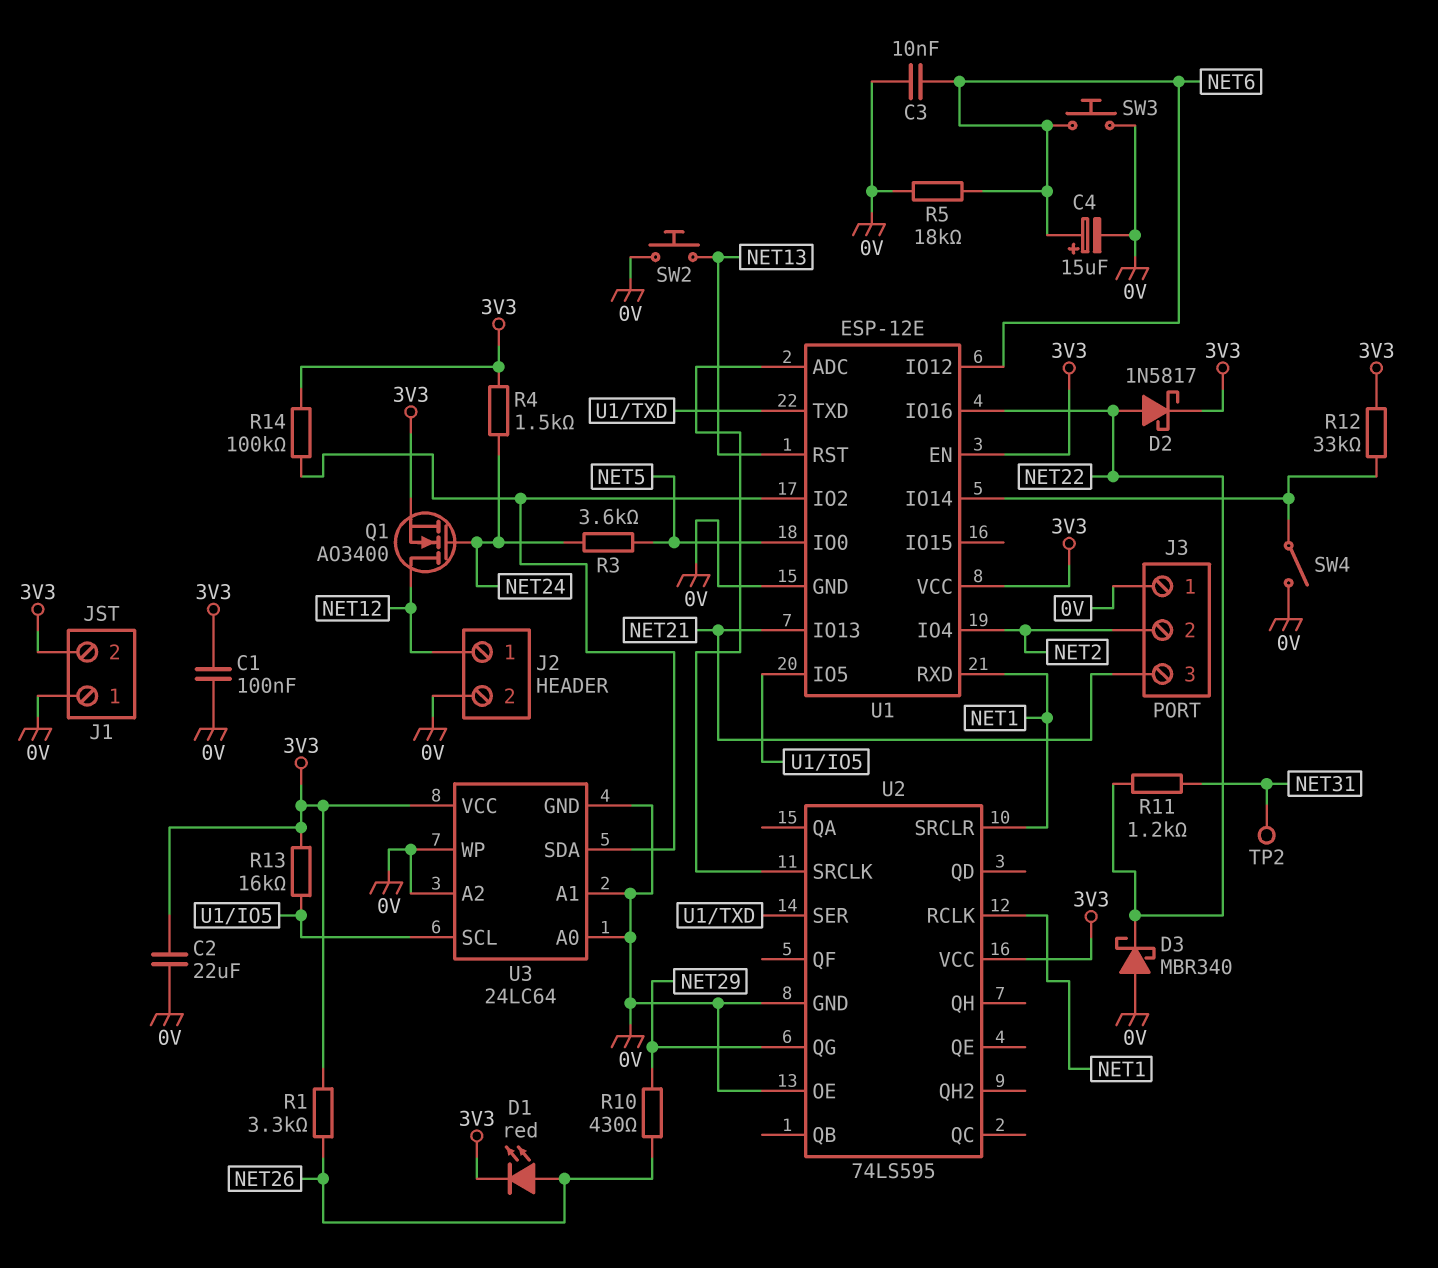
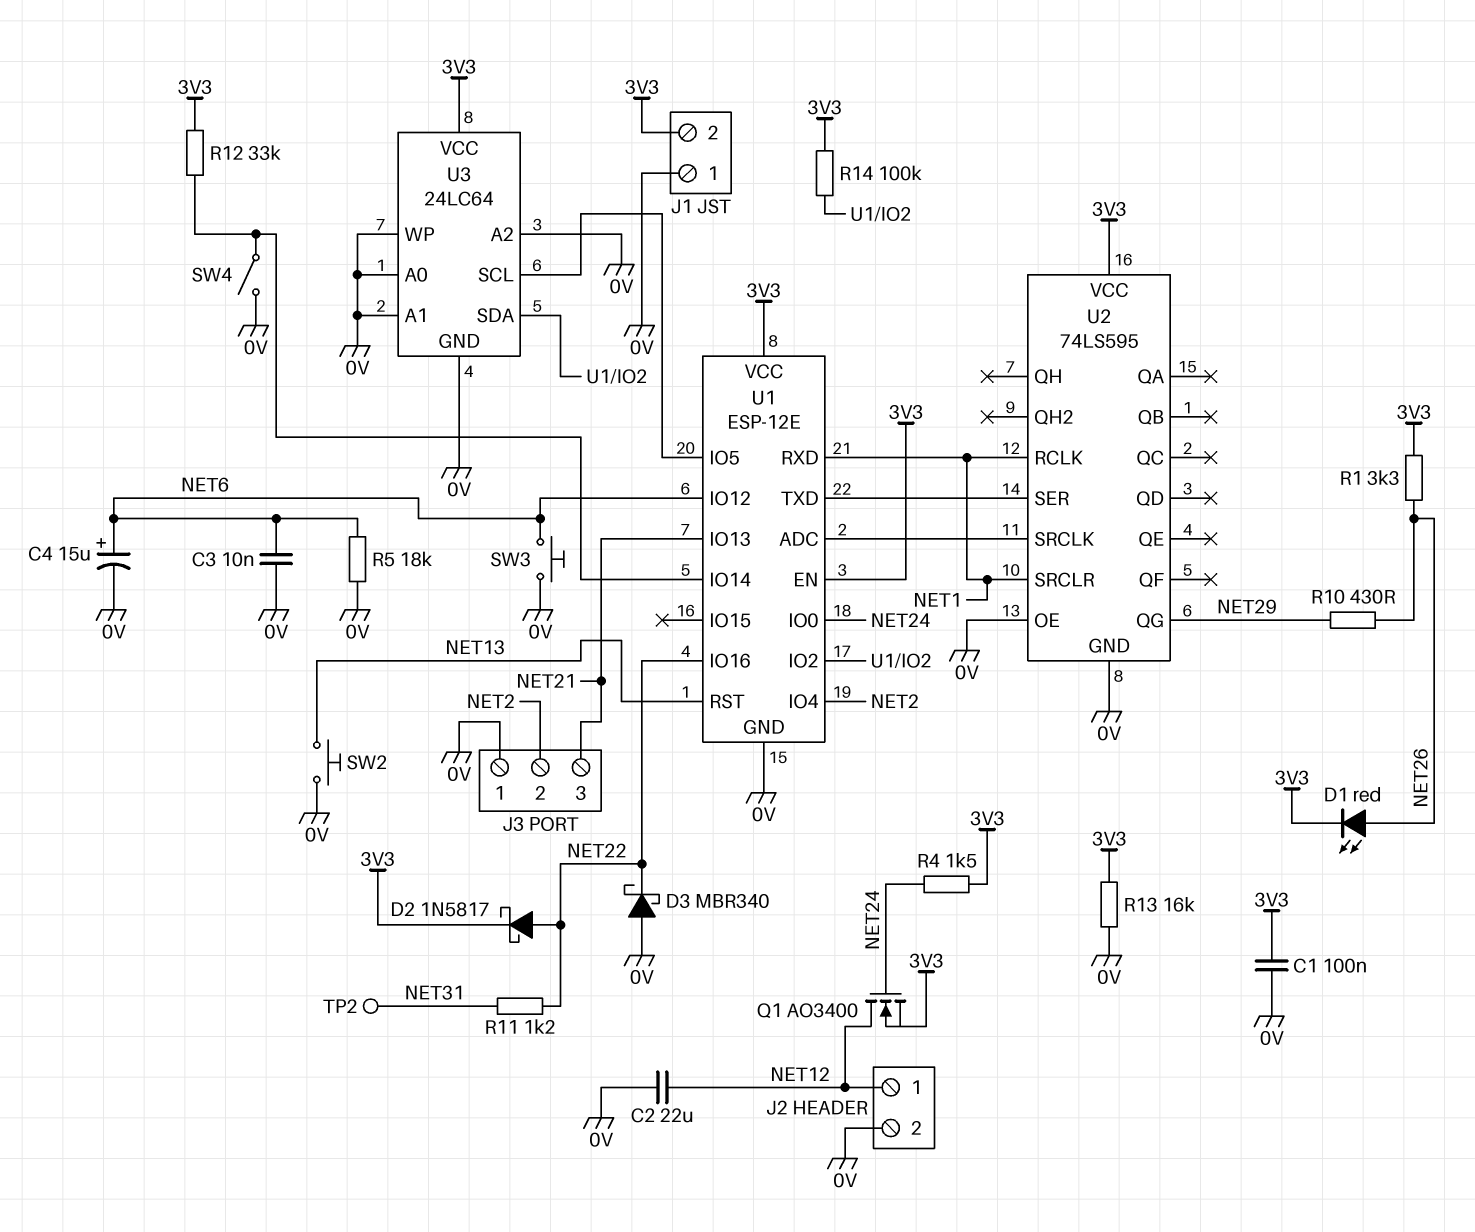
C2: 22uF (0V, 3V3) -> 22uF (0V, NET12)
R3: 3.6k (NET5, NET24) -> none
R13: 16k (3V3, U1/IO5) -> 16k (0V, 3V3)
U1 pin IO0: NET5 -> NET24

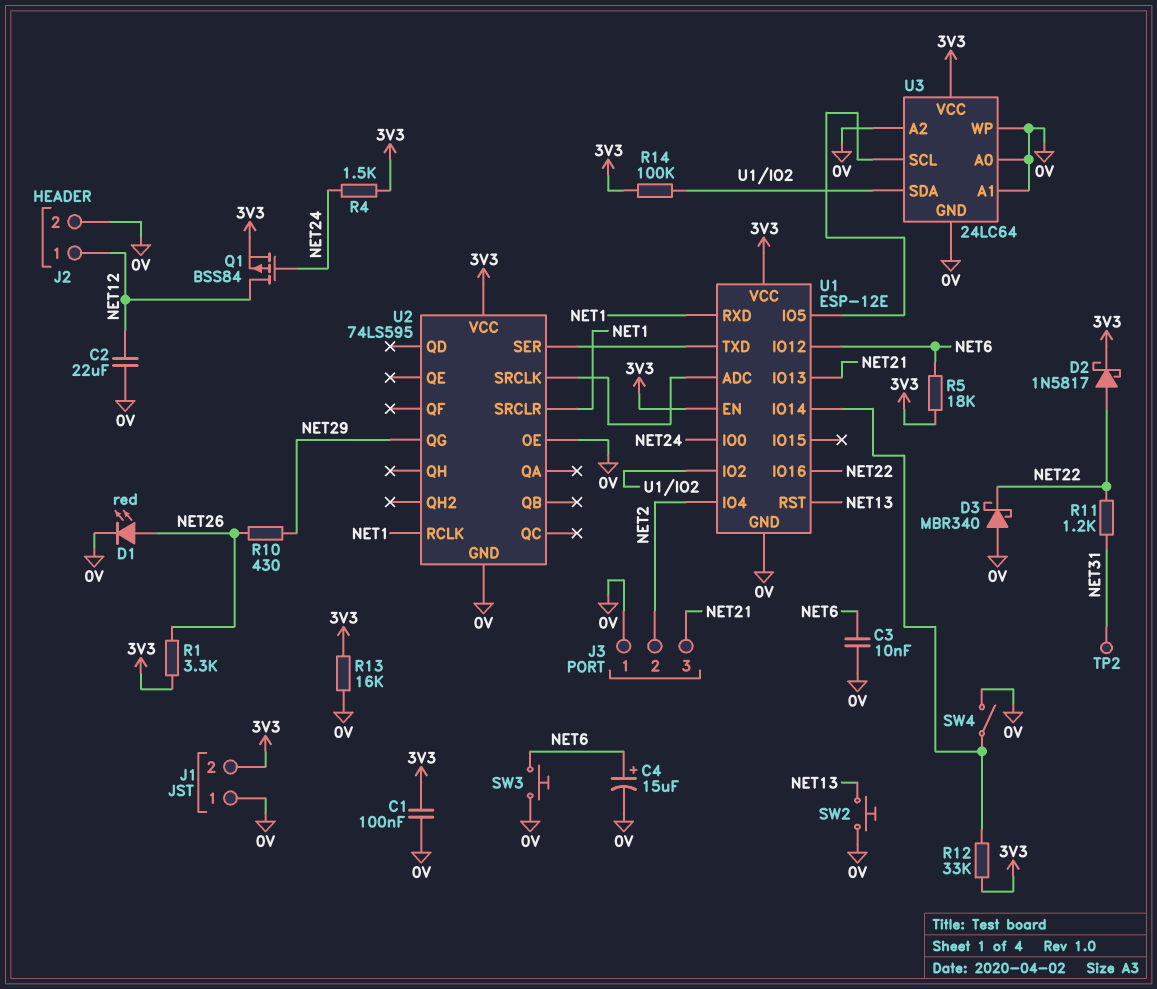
D1: LED red (A NET26, K 3V3) -> LED red (A NET26, K 0V)
Q1: NMOS AO3400 (G NET24, D NET12, S 3V3) -> PMOS BSS84 (G NET24, D NET12, S 3V3)
R5: 18k (0V, NET6) -> 18k (3V3, NET6)

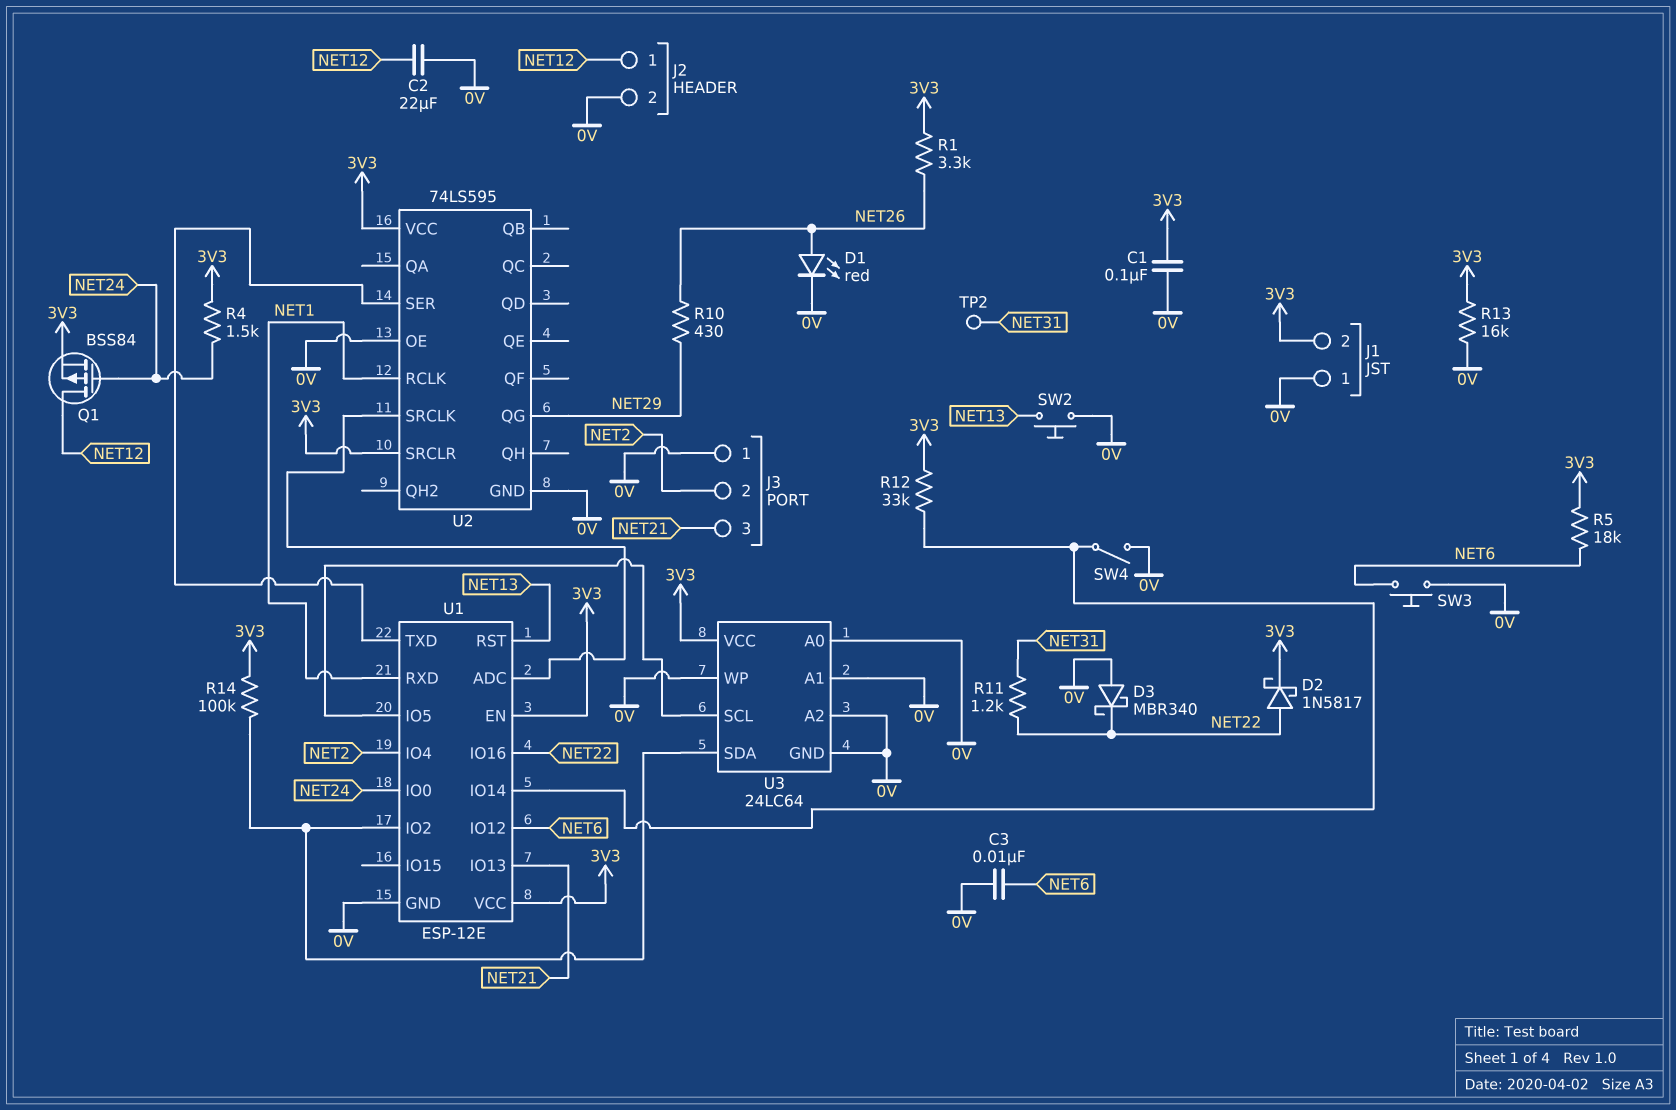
C4: 15uF (plus NET6, minus 0V) -> none
U2 pin SRCLR: NET1 -> 3V3

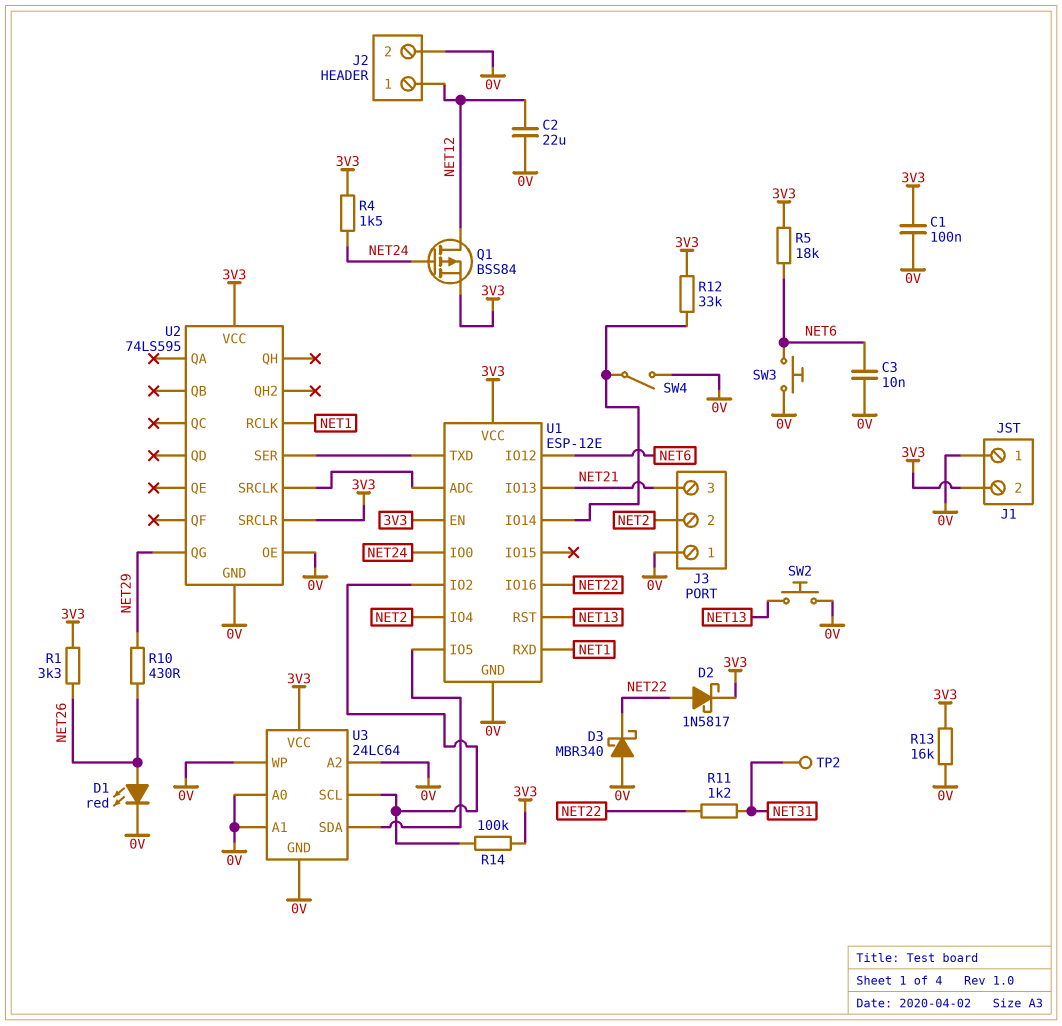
U3 pin SCL: U1/IO5 -> U1/IO2
U3 pin SDA: U1/IO2 -> U1/IO5

